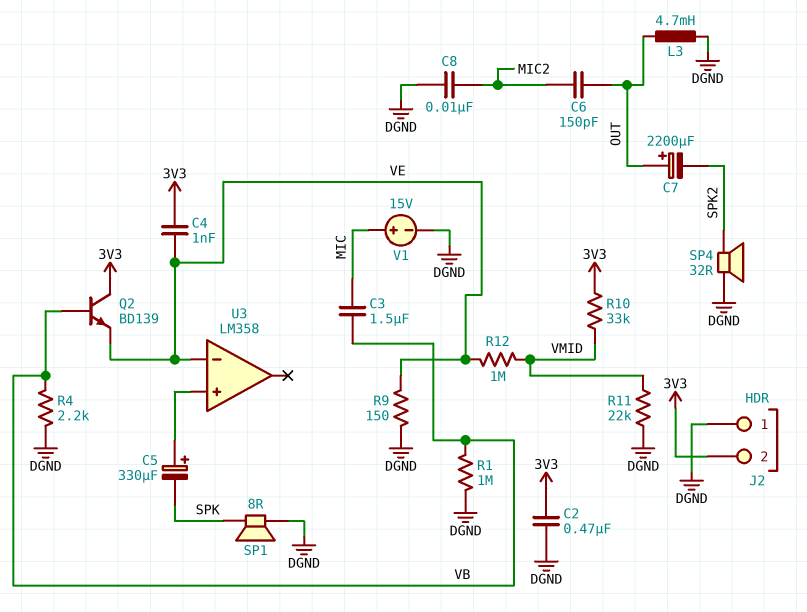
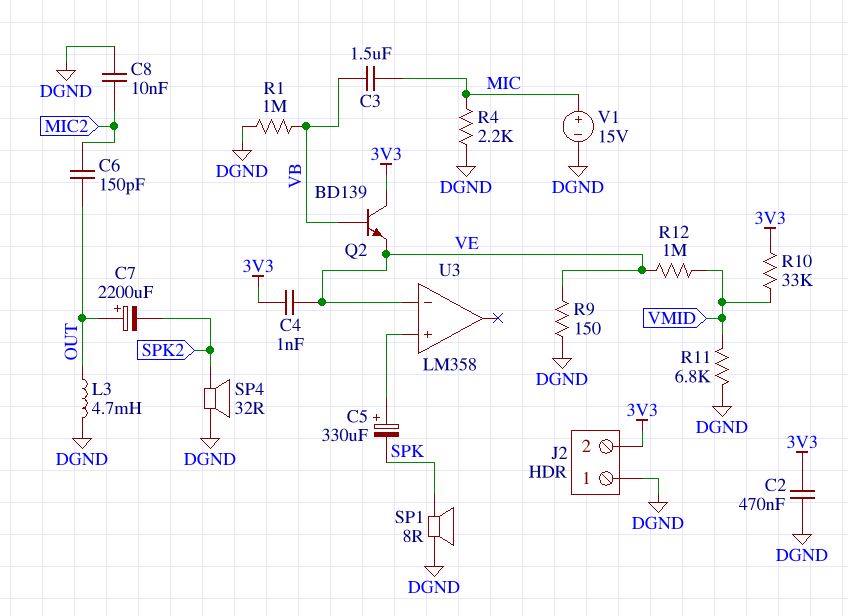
R4: 2.2k (DGND, VB) -> 2.2k (DGND, MIC)
R11: 22k (DGND, VMID) -> 6.8k (DGND, VMID)

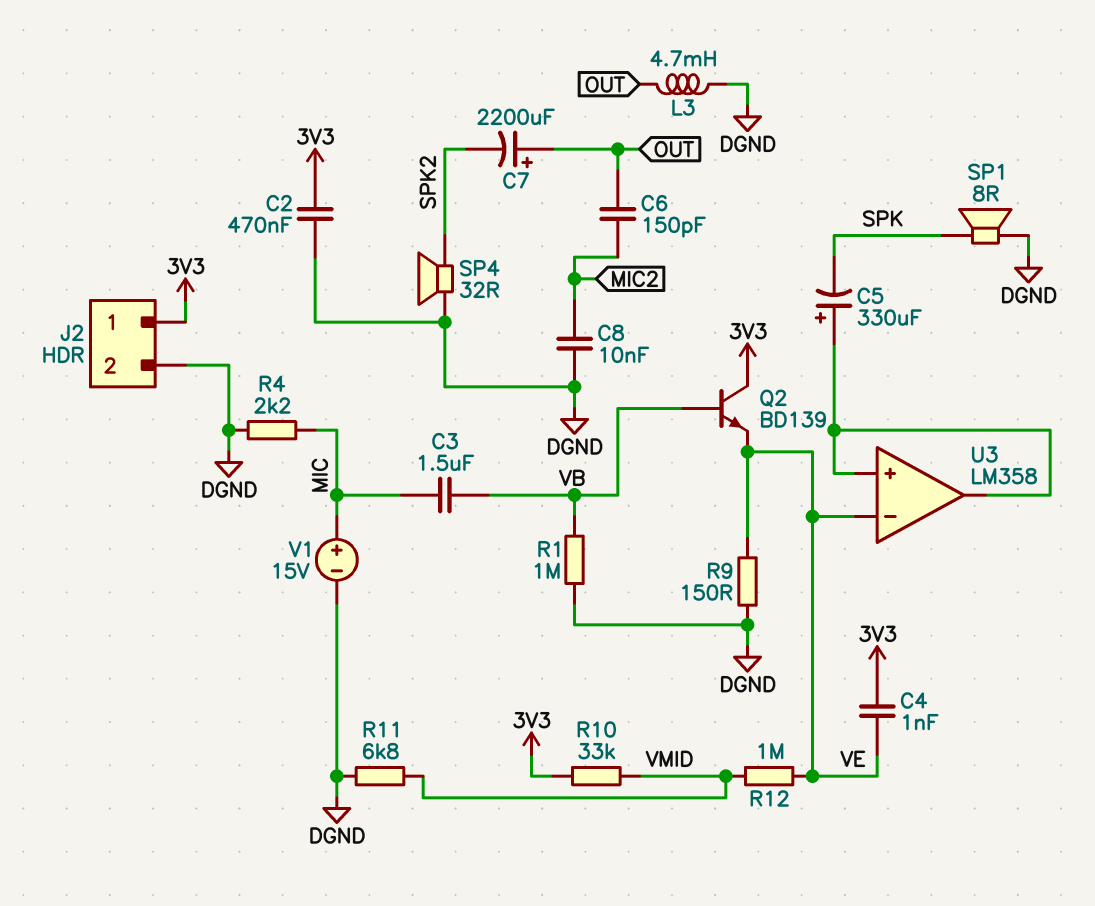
J2 pin 1: DGND -> 3V3
J2 pin 2: 3V3 -> DGND
U3 pin out: none -> U3/in+

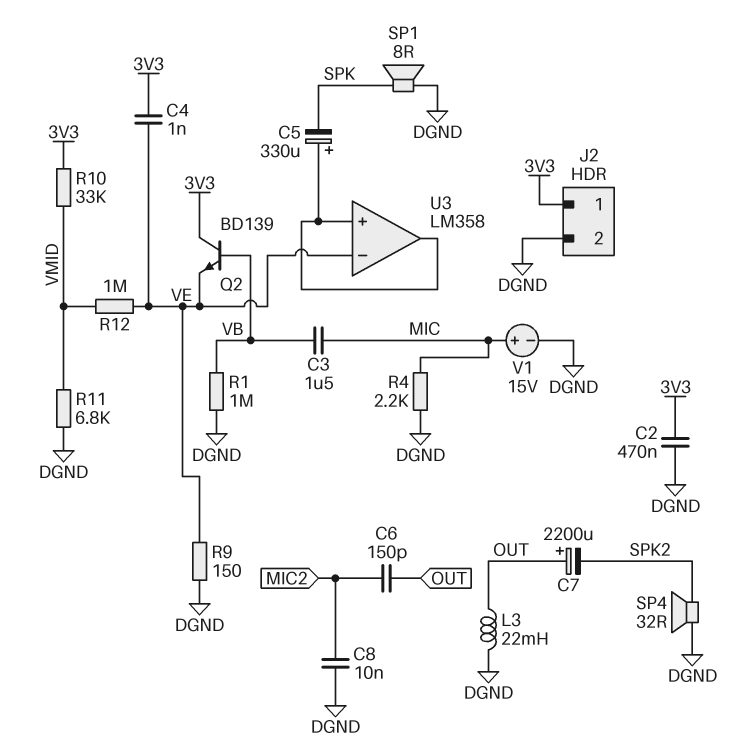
L3: 4.7mH (DGND, OUT) -> 22mH (DGND, OUT)

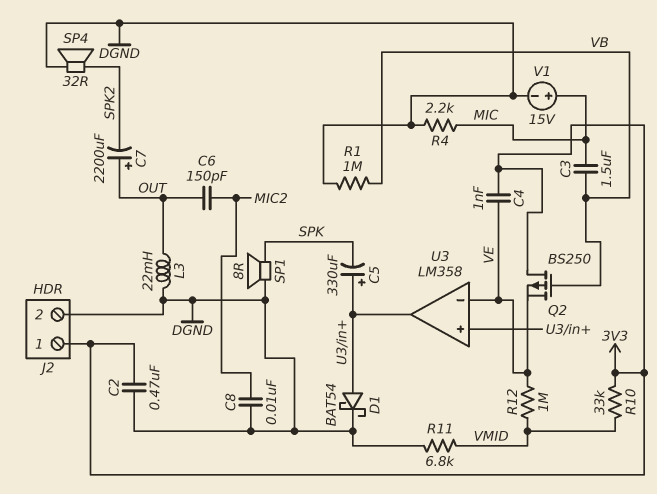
D1: none -> schottky BAT54 (A U3/in+, K DGND)
Q2: NPN BD139 (B VB, C 3V3, E VE) -> PMOS BS250 (G VB, D 3V3, S VE)
R9: 150 (DGND, VE) -> none

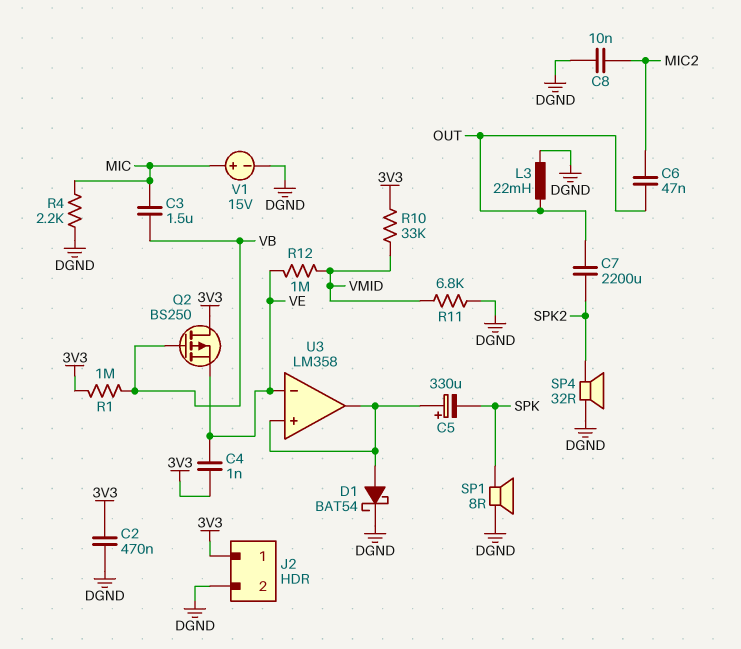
C6: 150pF (MIC2, OUT) -> 47nF (MIC2, OUT)
C7: 2200uF (plus OUT, minus SPK2) -> 2200uF (OUT, SPK2)
R1: 1M (DGND, VB) -> 1M (3V3, VB)

